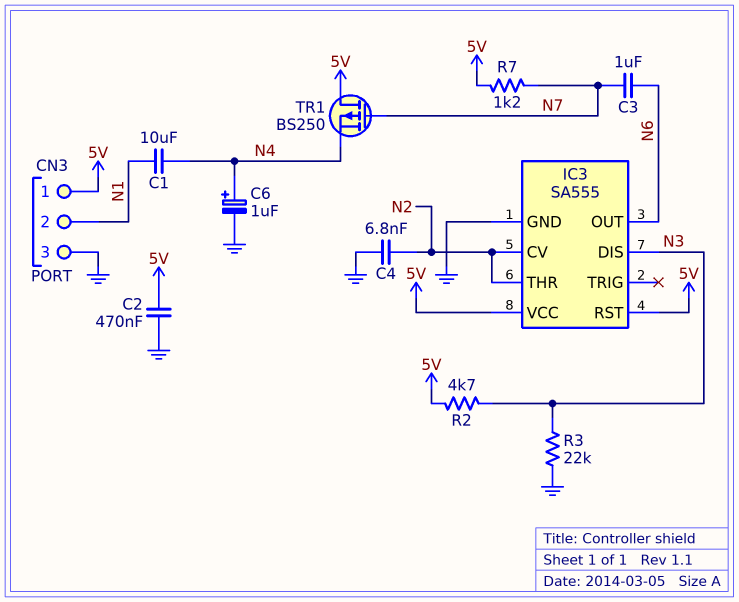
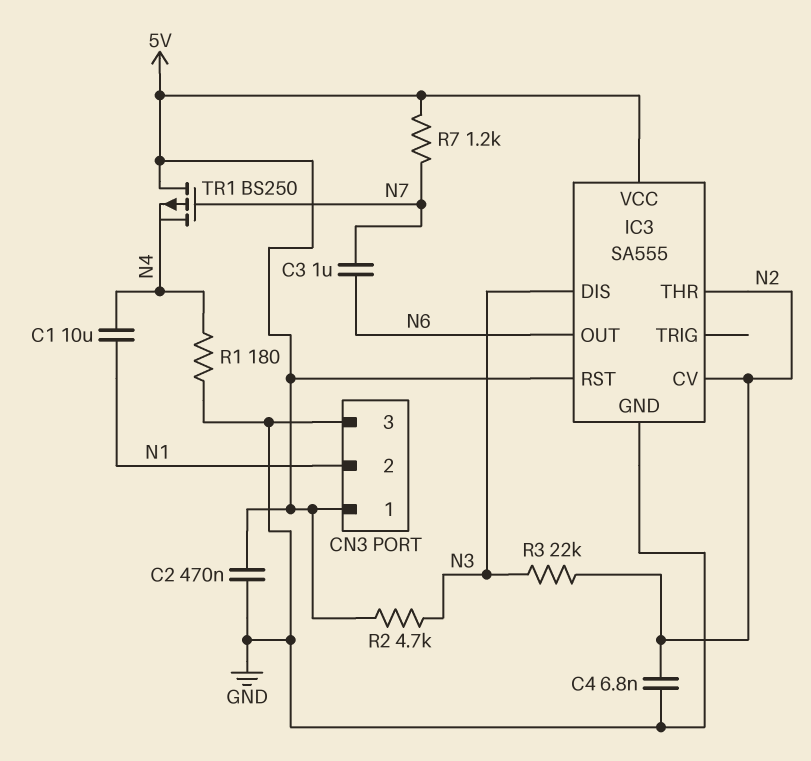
C6: 1uF (plus N4, minus GND) -> none
R1: none -> 180 (GND, N4)
R3: 22k (GND, N3) -> 22k (N2, N3)

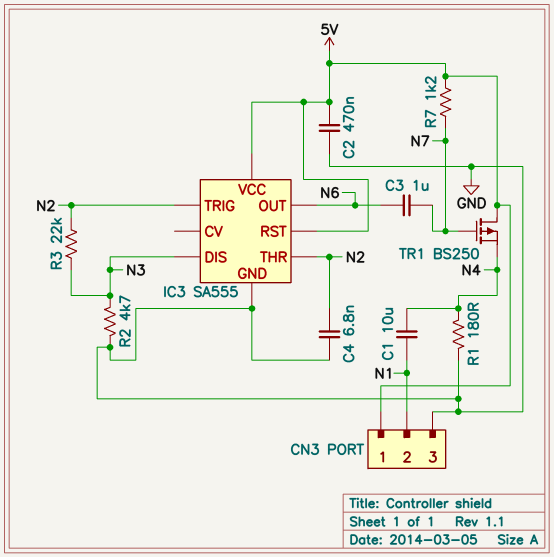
IC3 pin CV: N2 -> none
IC3 pin TRIG: none -> N2
R2: 4.7k (5V, N3) -> 4.7k (GND, N3)

